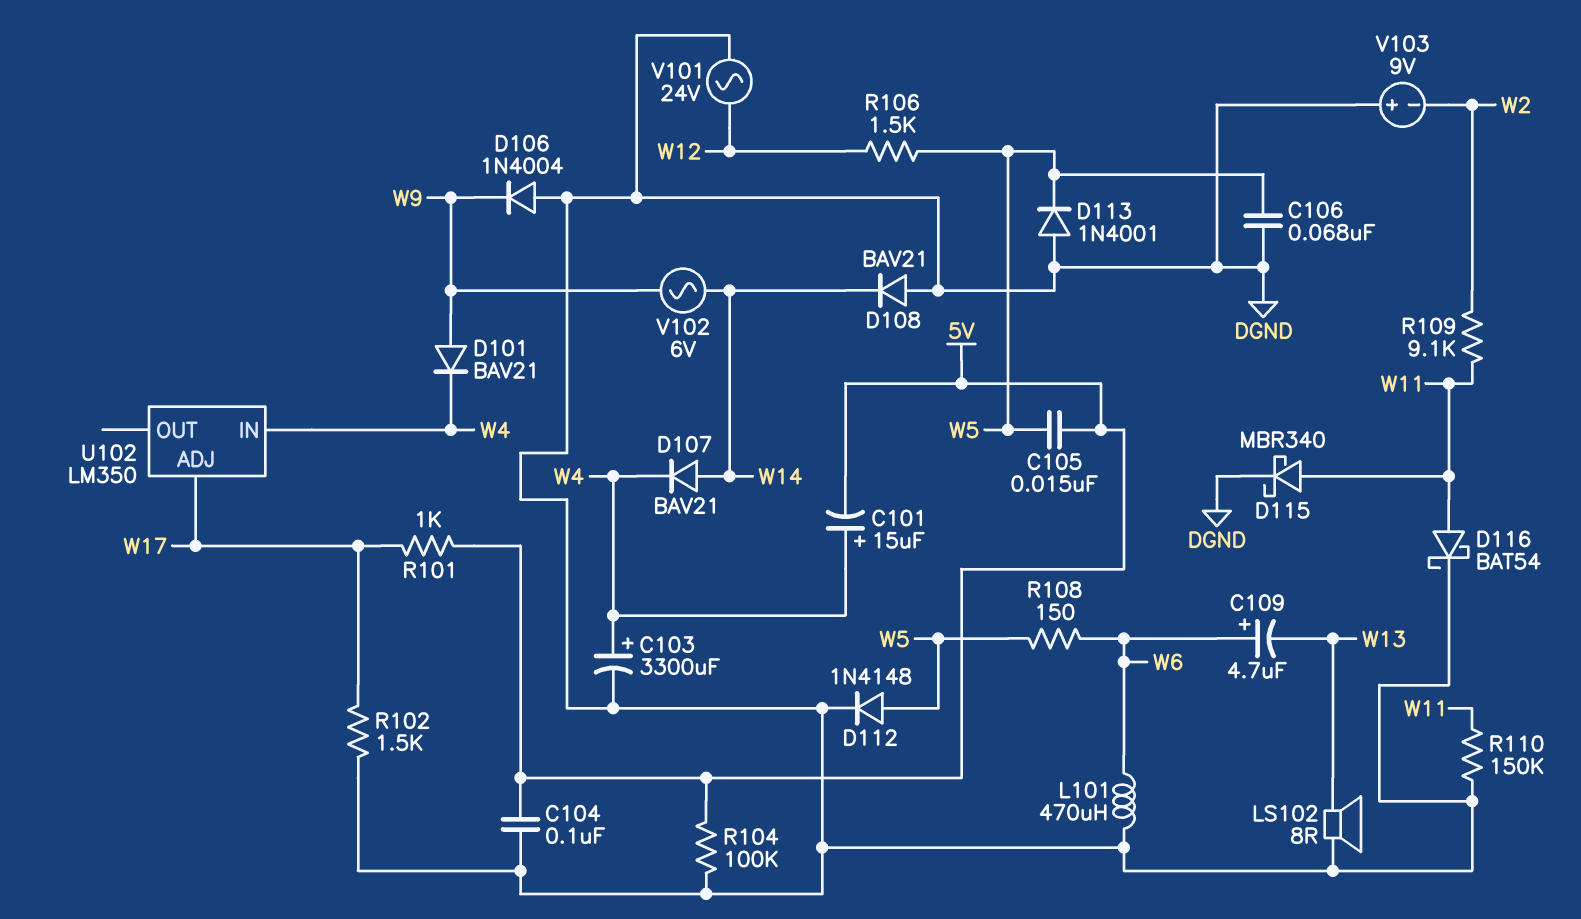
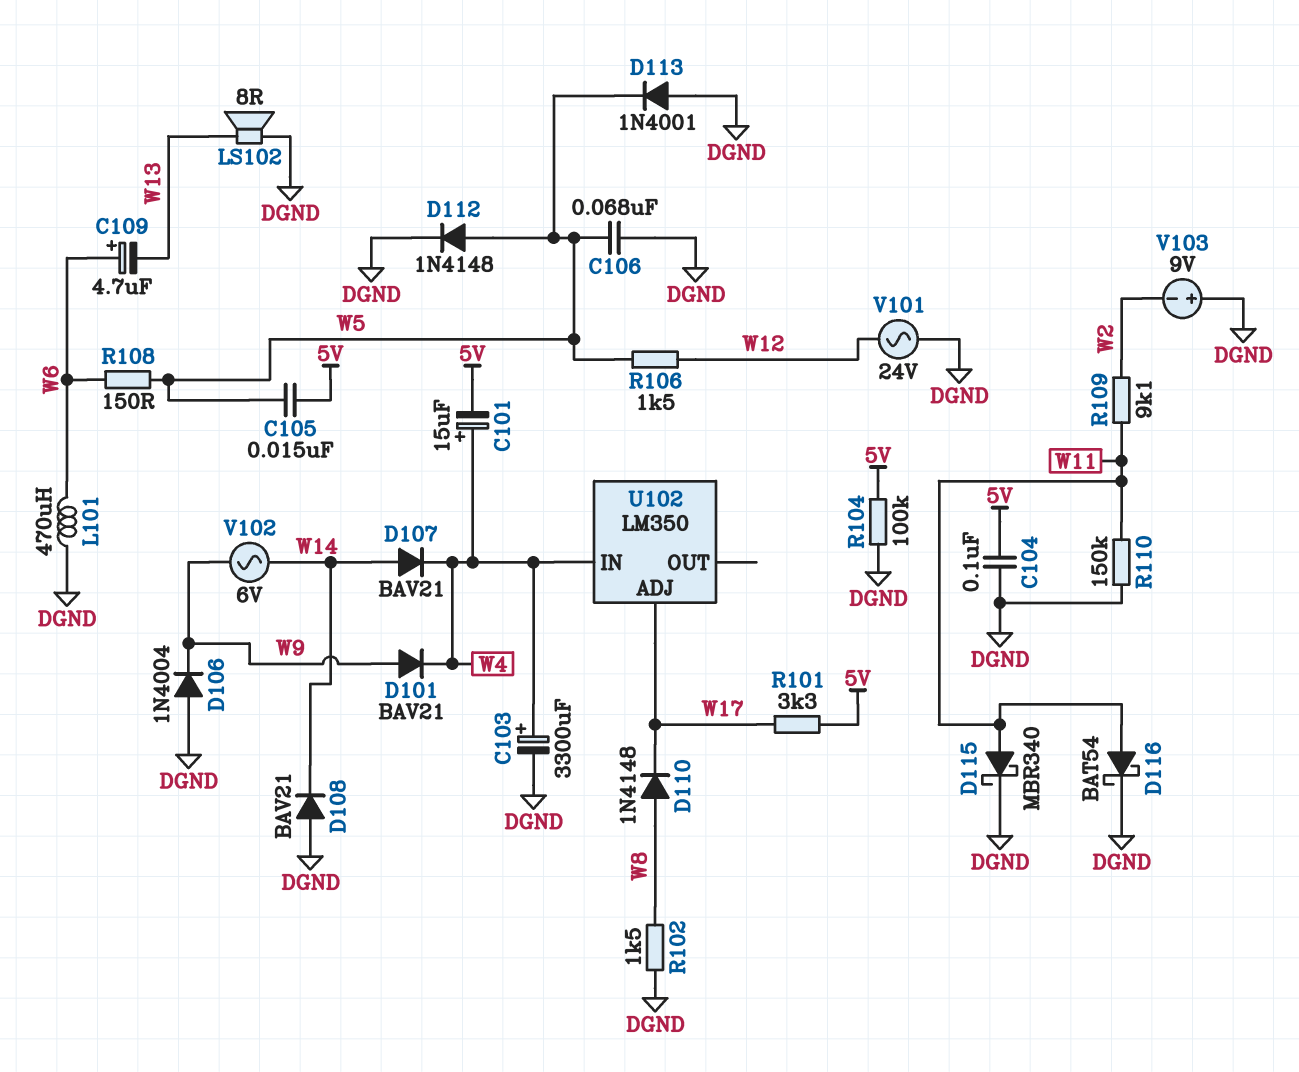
D110: none -> diode 1N4148 (A W8, K W17)
R101: 1k (5V, W17) -> 3.3k (5V, W17)
R102: 1.5k (DGND, W17) -> 1.5k (DGND, W8)

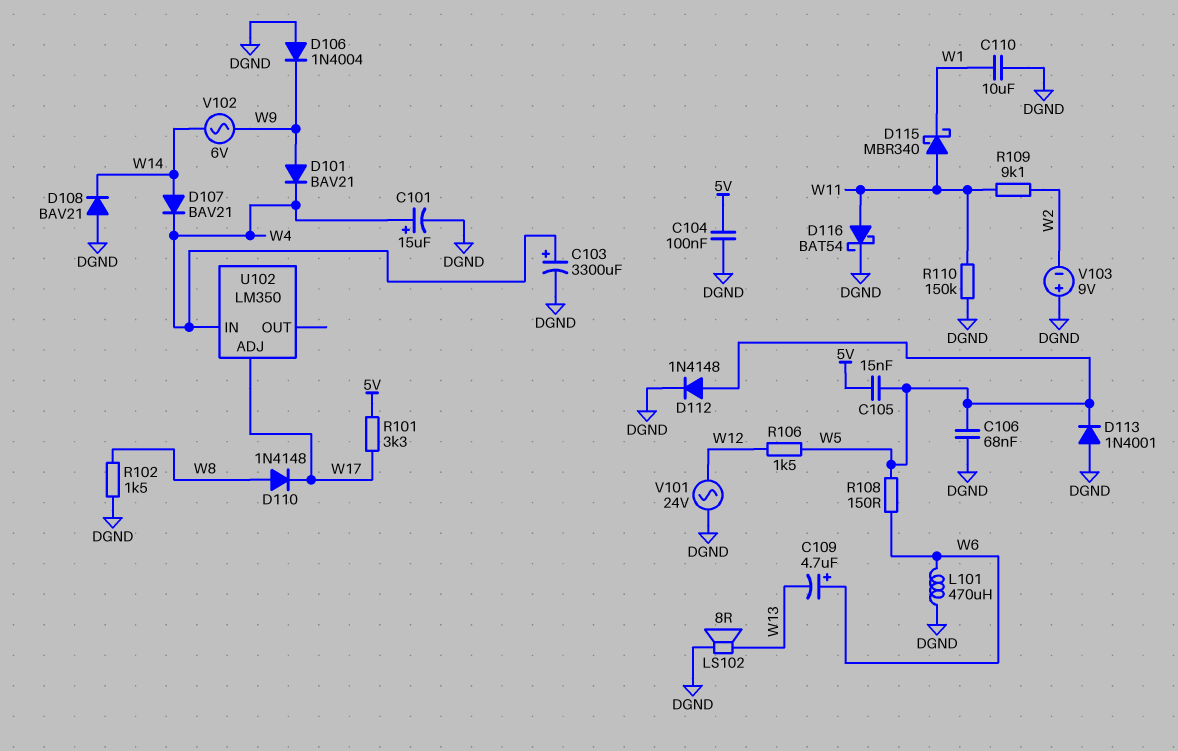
C101: 15uF (plus W4, minus 5V) -> 15uF (plus W4, minus DGND)
C110: none -> 10uF (DGND, W1)
D115: schottky MBR340 (A W11, K DGND) -> schottky MBR340 (A W11, K W1)
R104: 100k (5V, DGND) -> none

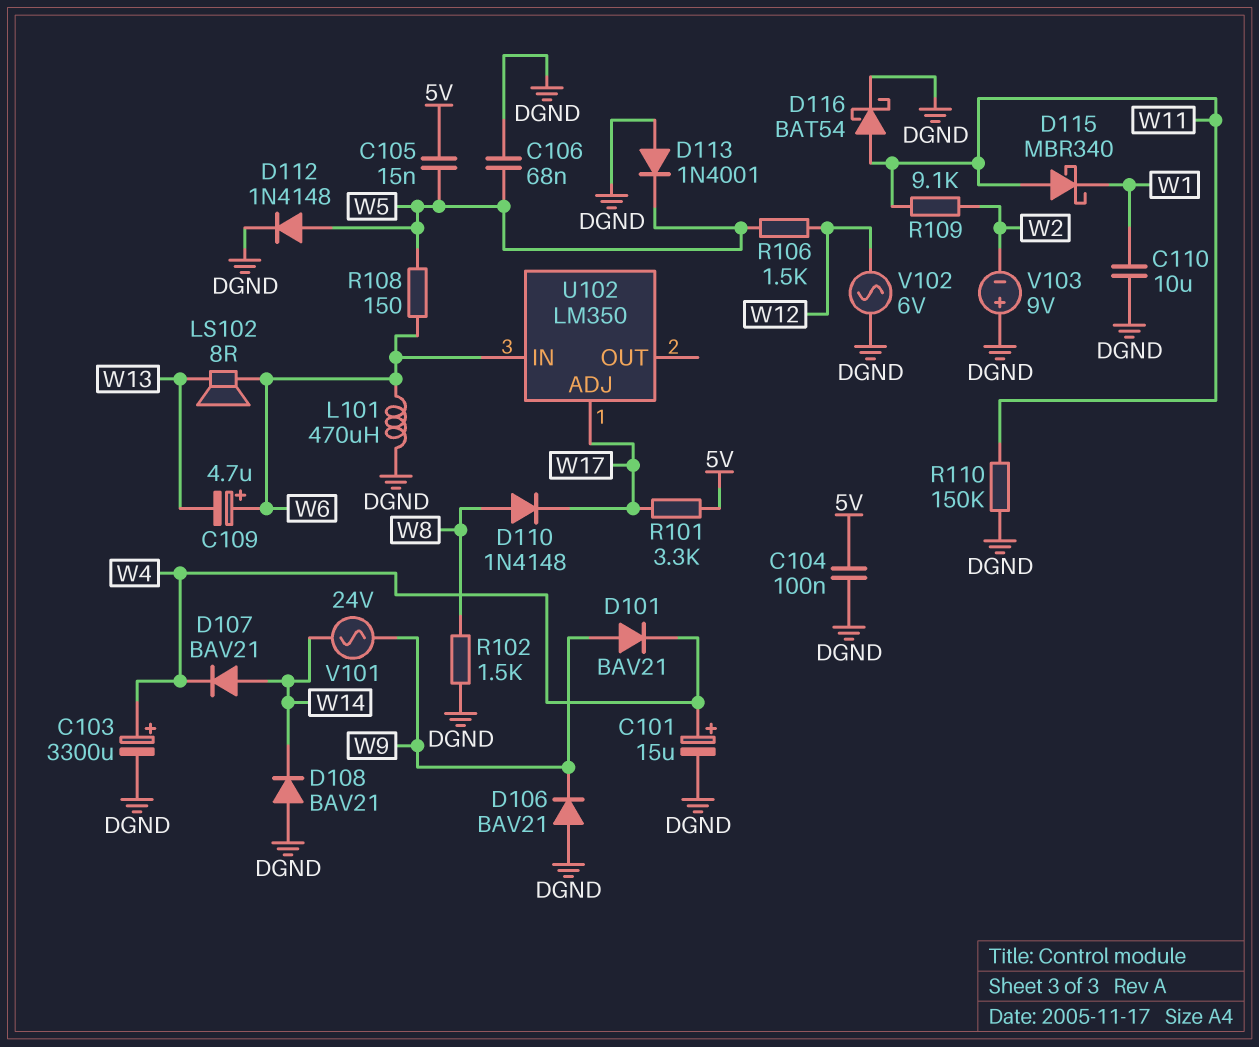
D106: diode 1N4004 (A DGND, K W9) -> diode BAV21 (A DGND, K W9)
LS102: speaker 8R (DGND, W13) -> speaker 8R (W6, W13)
U102 pin IN: W4 -> W6
V101: AC 24V (DGND, W12) -> AC 24V (W9, W14)
V102: AC 6V (W9, W14) -> AC 6V (DGND, W12)

